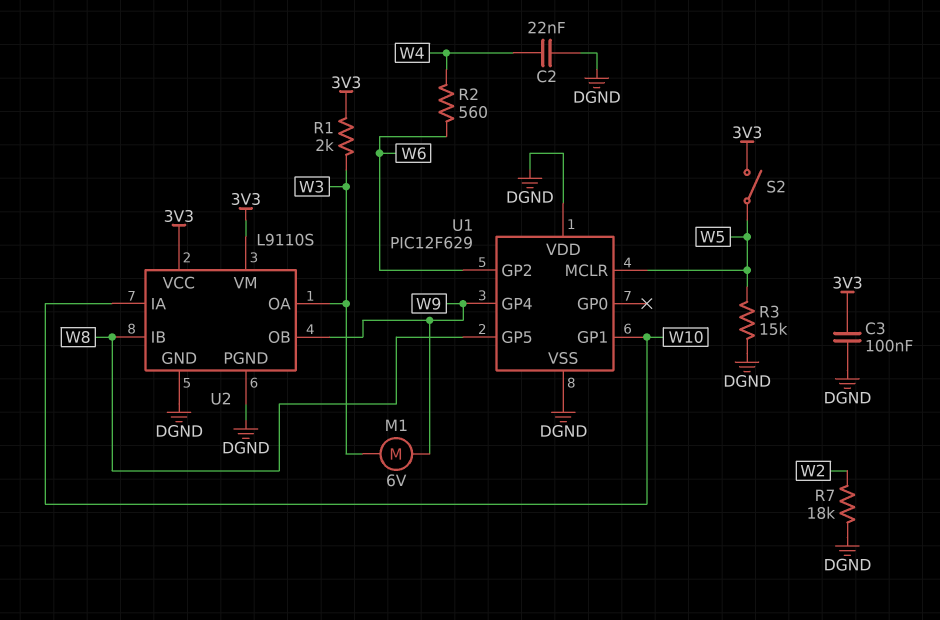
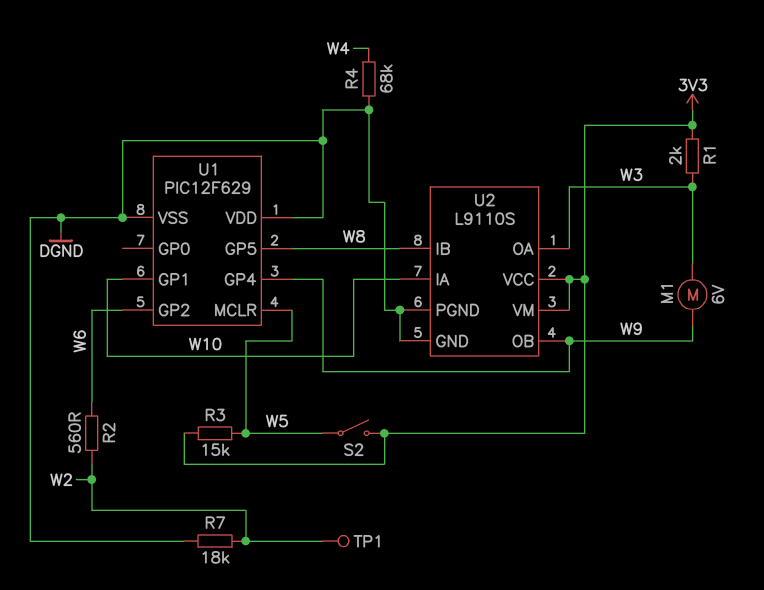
C2: 22nF (DGND, W4) -> none
C3: 100nF (3V3, DGND) -> none
R2: 560 (W4, W6) -> 560 (W2, W6)
R3: 15k (DGND, W5) -> 15k (3V3, W5)
R4: none -> 68k (DGND, W4)
TP1: none -> test point (W2)

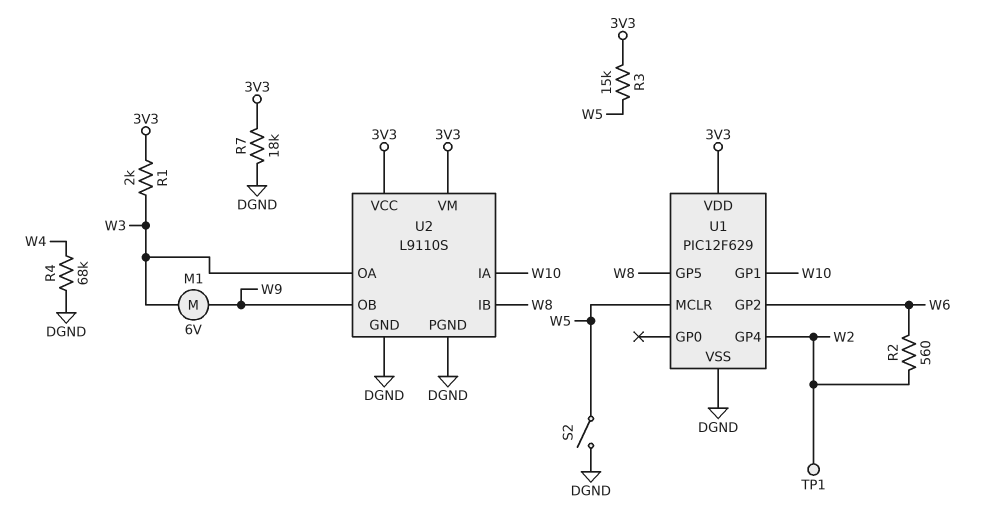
R7: 18k (DGND, W2) -> 18k (3V3, DGND)
S2: switch (3V3, W5) -> switch (DGND, W5)
U1 pin GP4: W9 -> W2
U1 pin VDD: DGND -> 3V3

